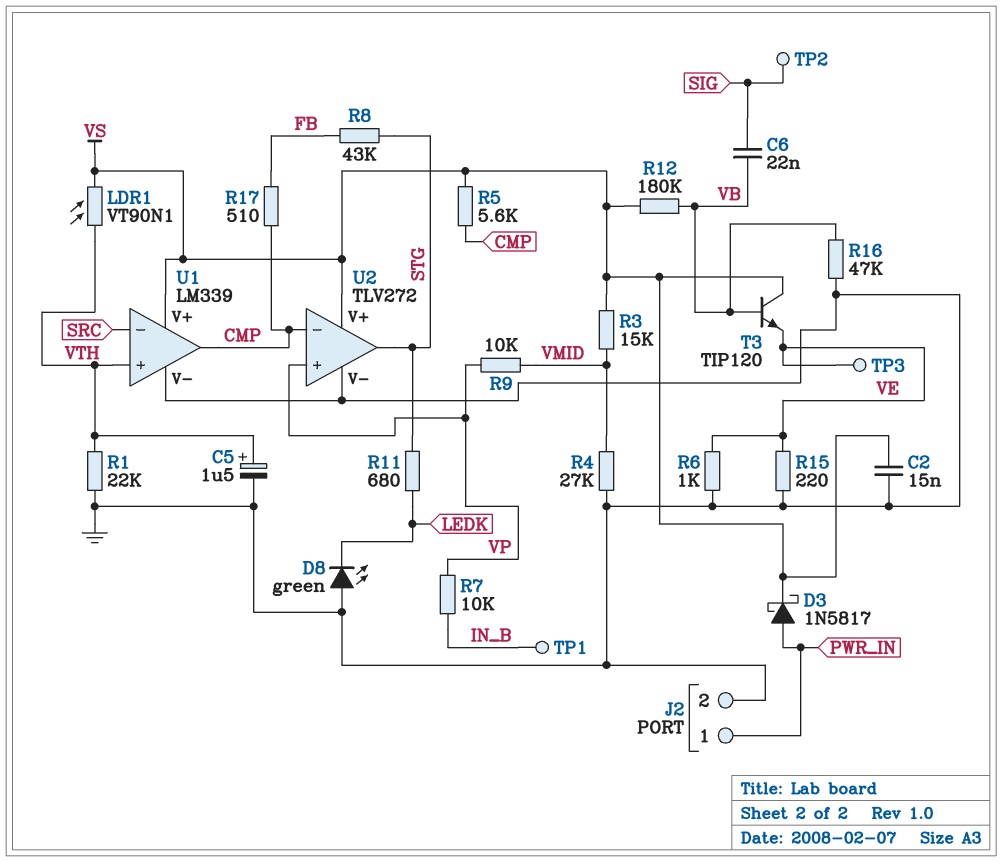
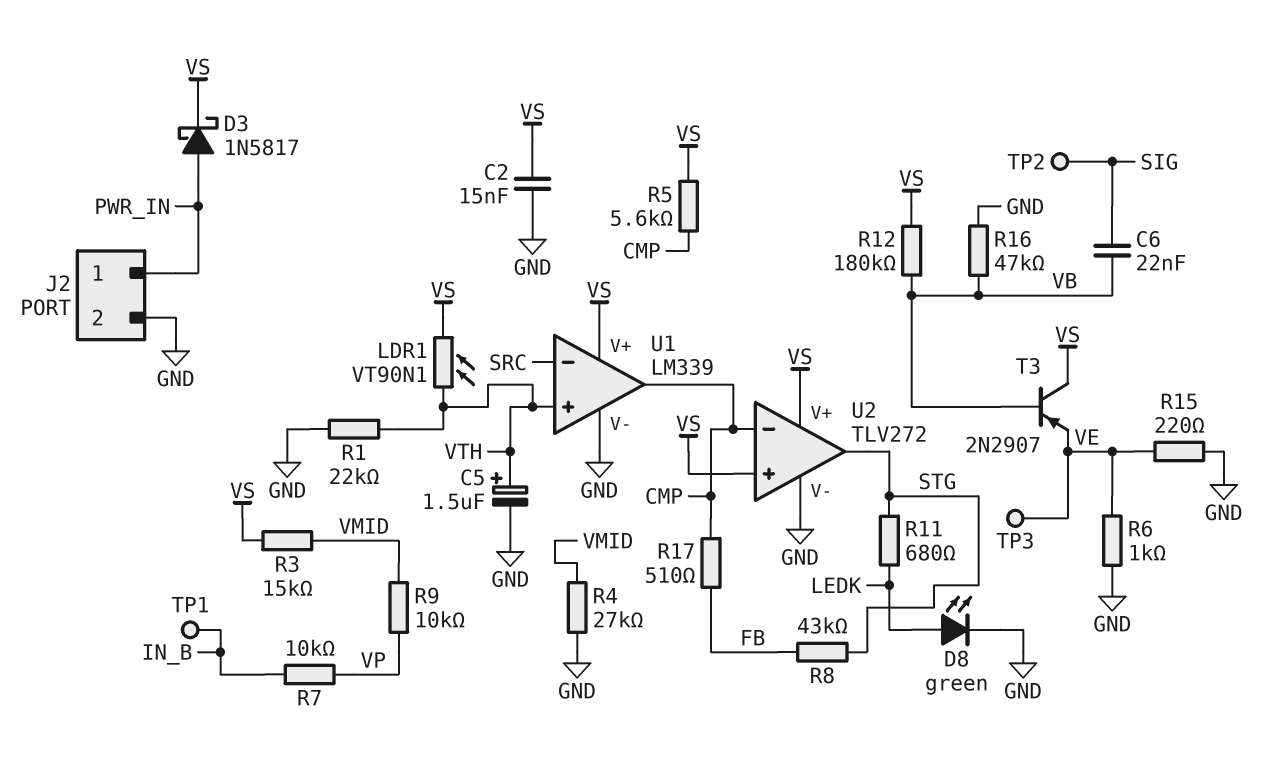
D8: LED green (A GND, K LEDK) -> LED green (A LEDK, K GND)
T3: NPN TIP120 (B VB, C VS, E VE) -> PNP 2N2907 (B VB, C VS, E VE)
U2 pin in+: VP -> VS

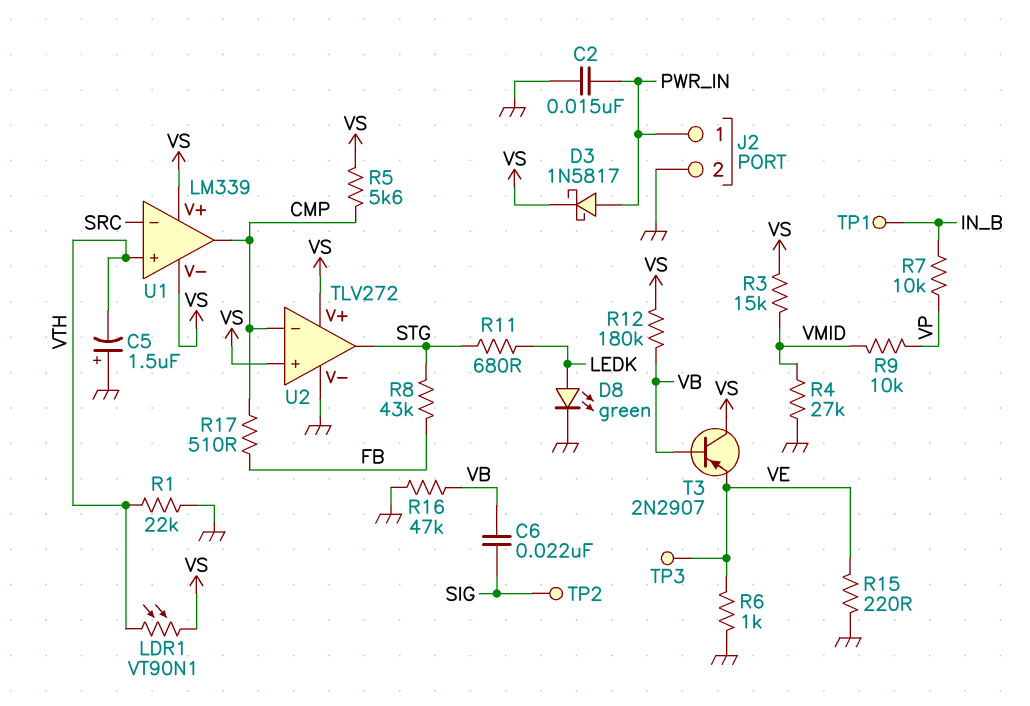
C2: 15nF (GND, VS) -> 15nF (GND, PWR_IN)
C5: 1.5uF (plus VTH, minus GND) -> 1.5uF (plus GND, minus VTH)
U1 pin V-: GND -> VS

